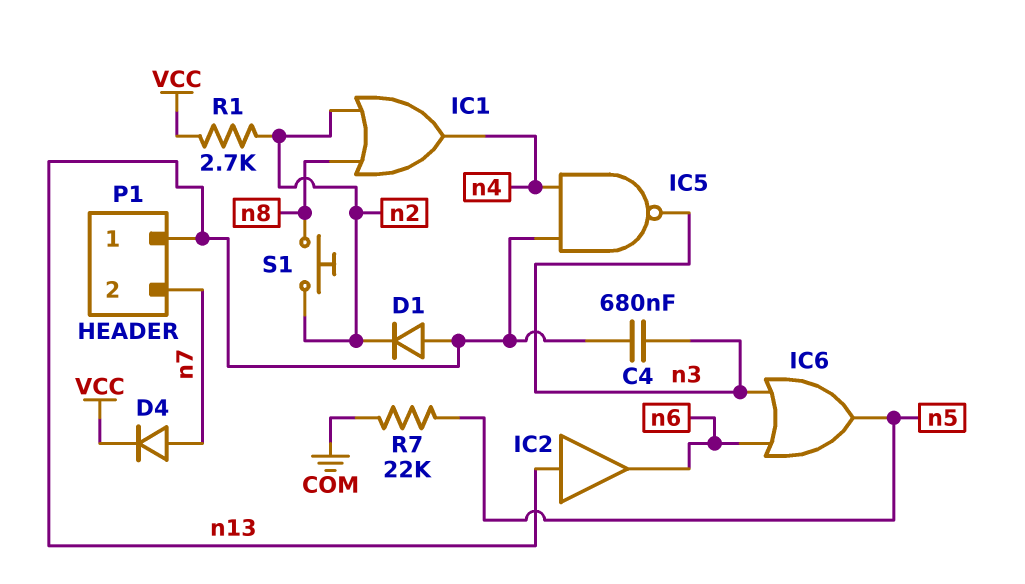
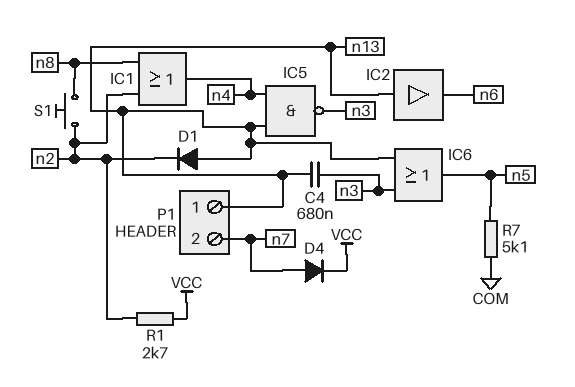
IC6: OR (in n3, in n6, out n5) -> OR (in n3, in n13, out n5)
R7: 22k (COM, n5) -> 5.1k (COM, n5)

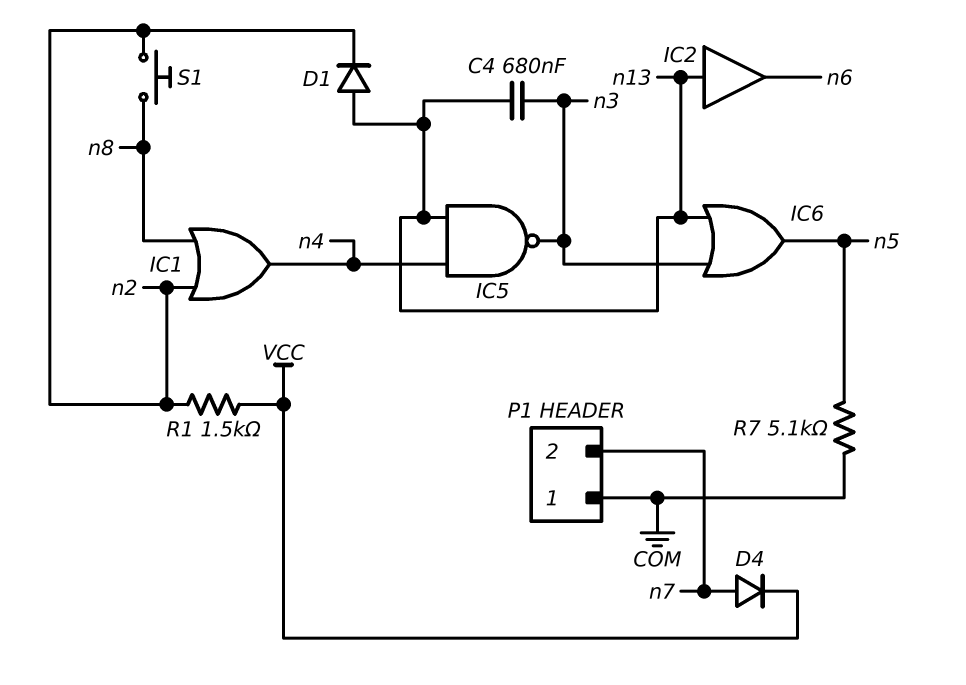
P1 pin 1: n13 -> COM
R1: 2.7k (VCC, n2) -> 1.5k (VCC, n2)

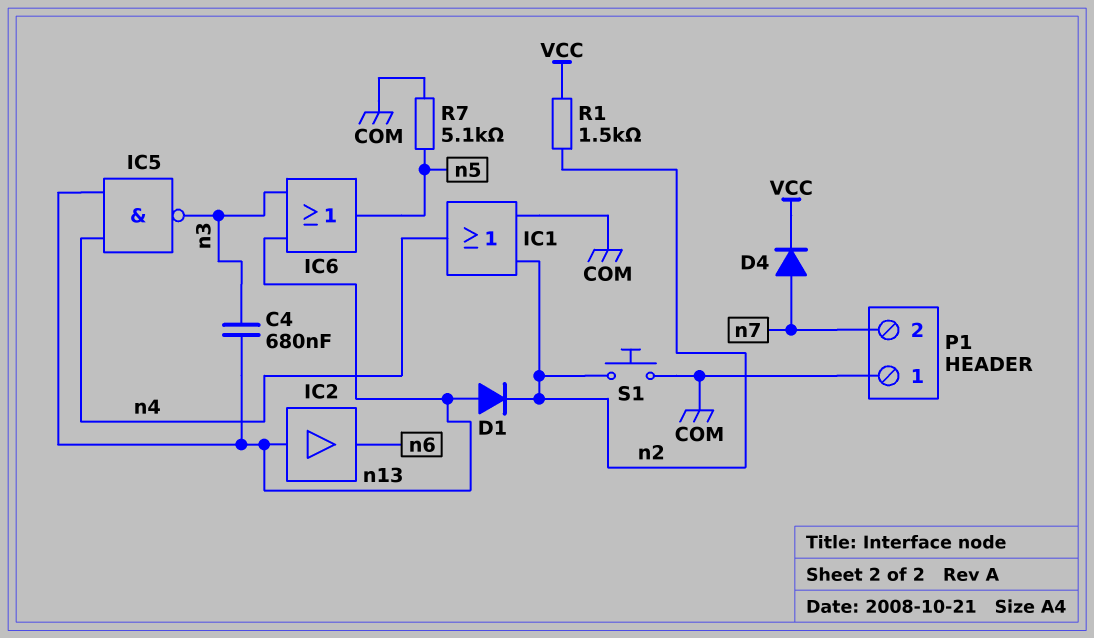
IC1: OR (in n2, in n8, out n4) -> OR (in COM, in n2, out n4)
S1: button (n2, n8) -> button (COM, n2)

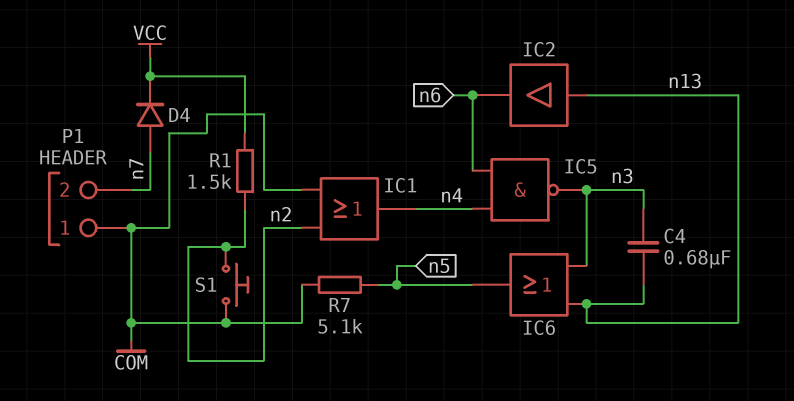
D1: diode (A n13, K n2) -> none
IC5: NAND (in n4, in n13, out n3) -> NAND (in n4, in n6, out n3)

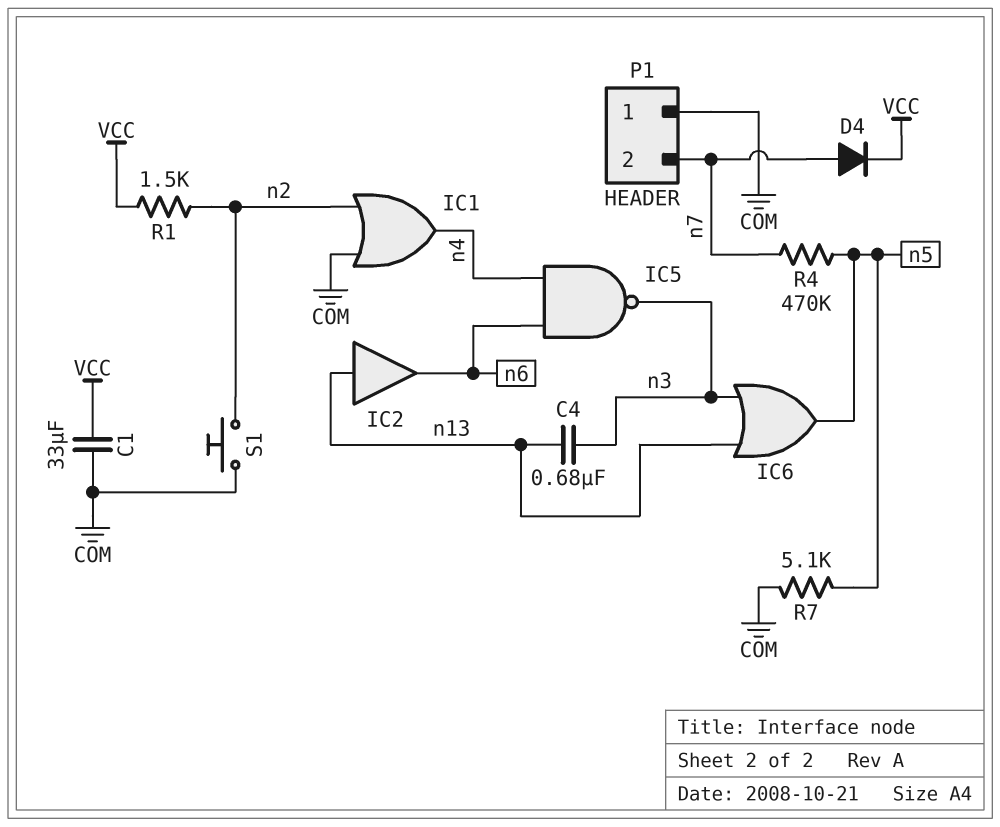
C1: none -> 33uF (COM, VCC)
R4: none -> 470k (n5, n7)

